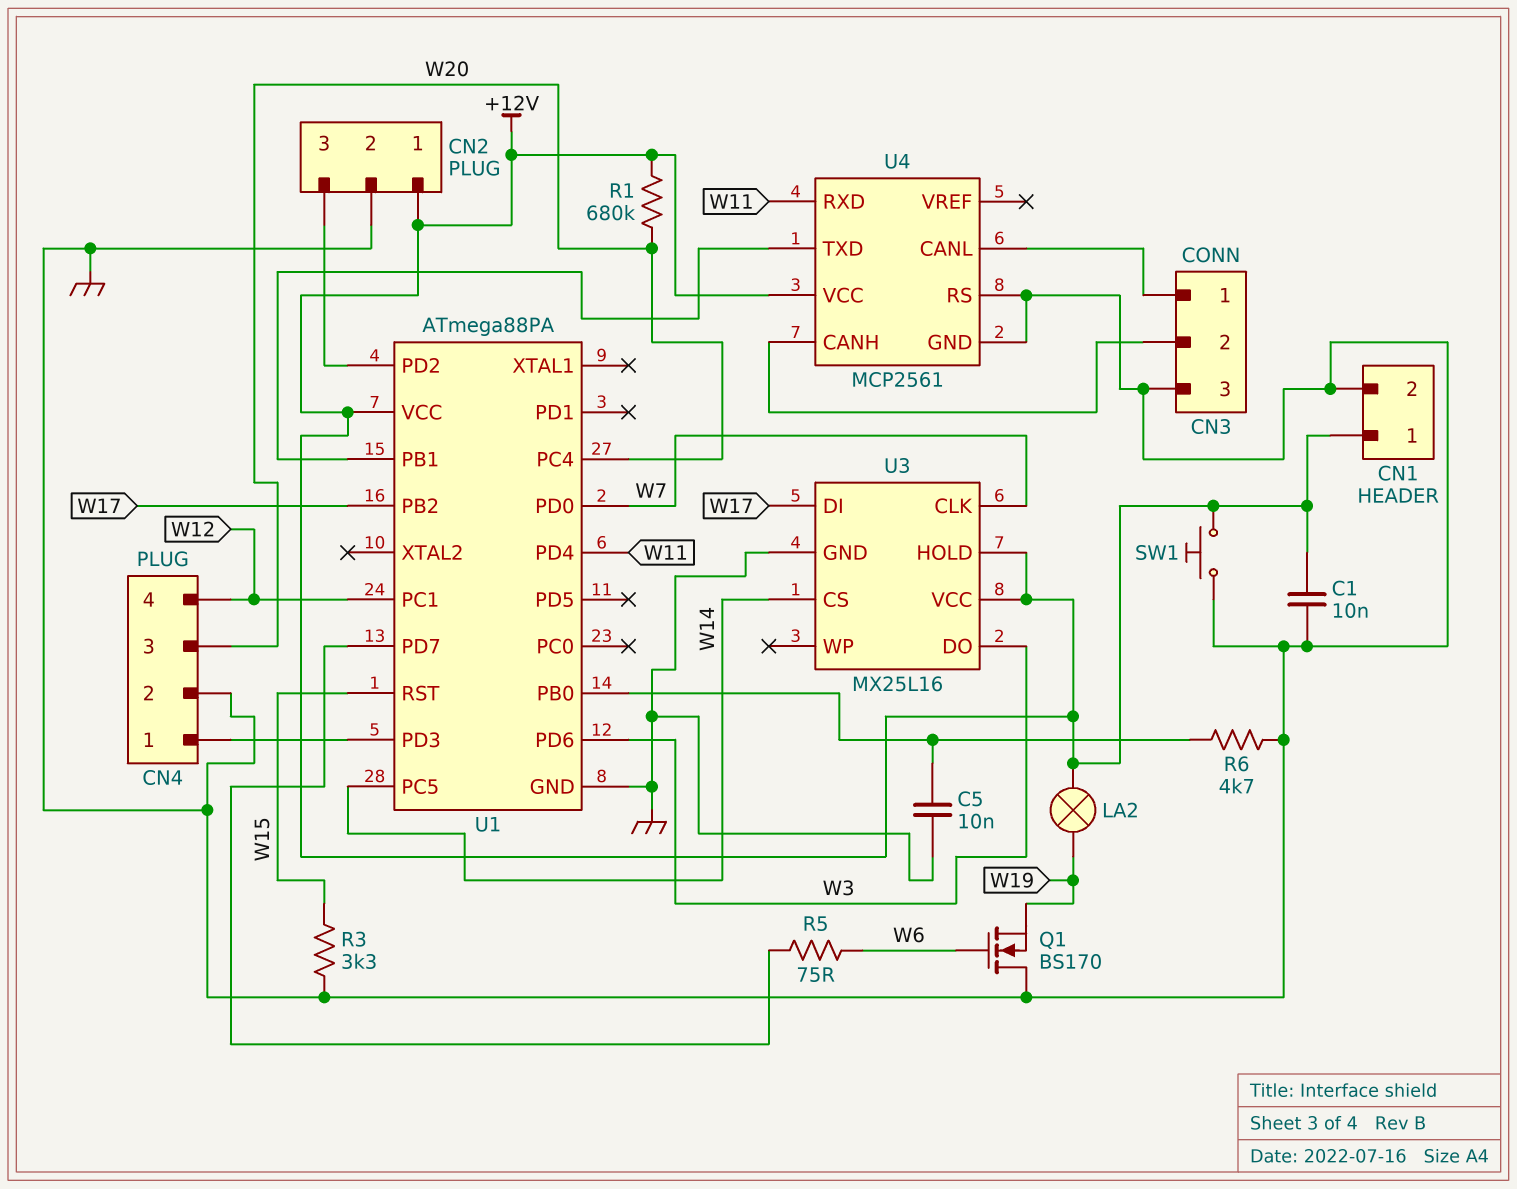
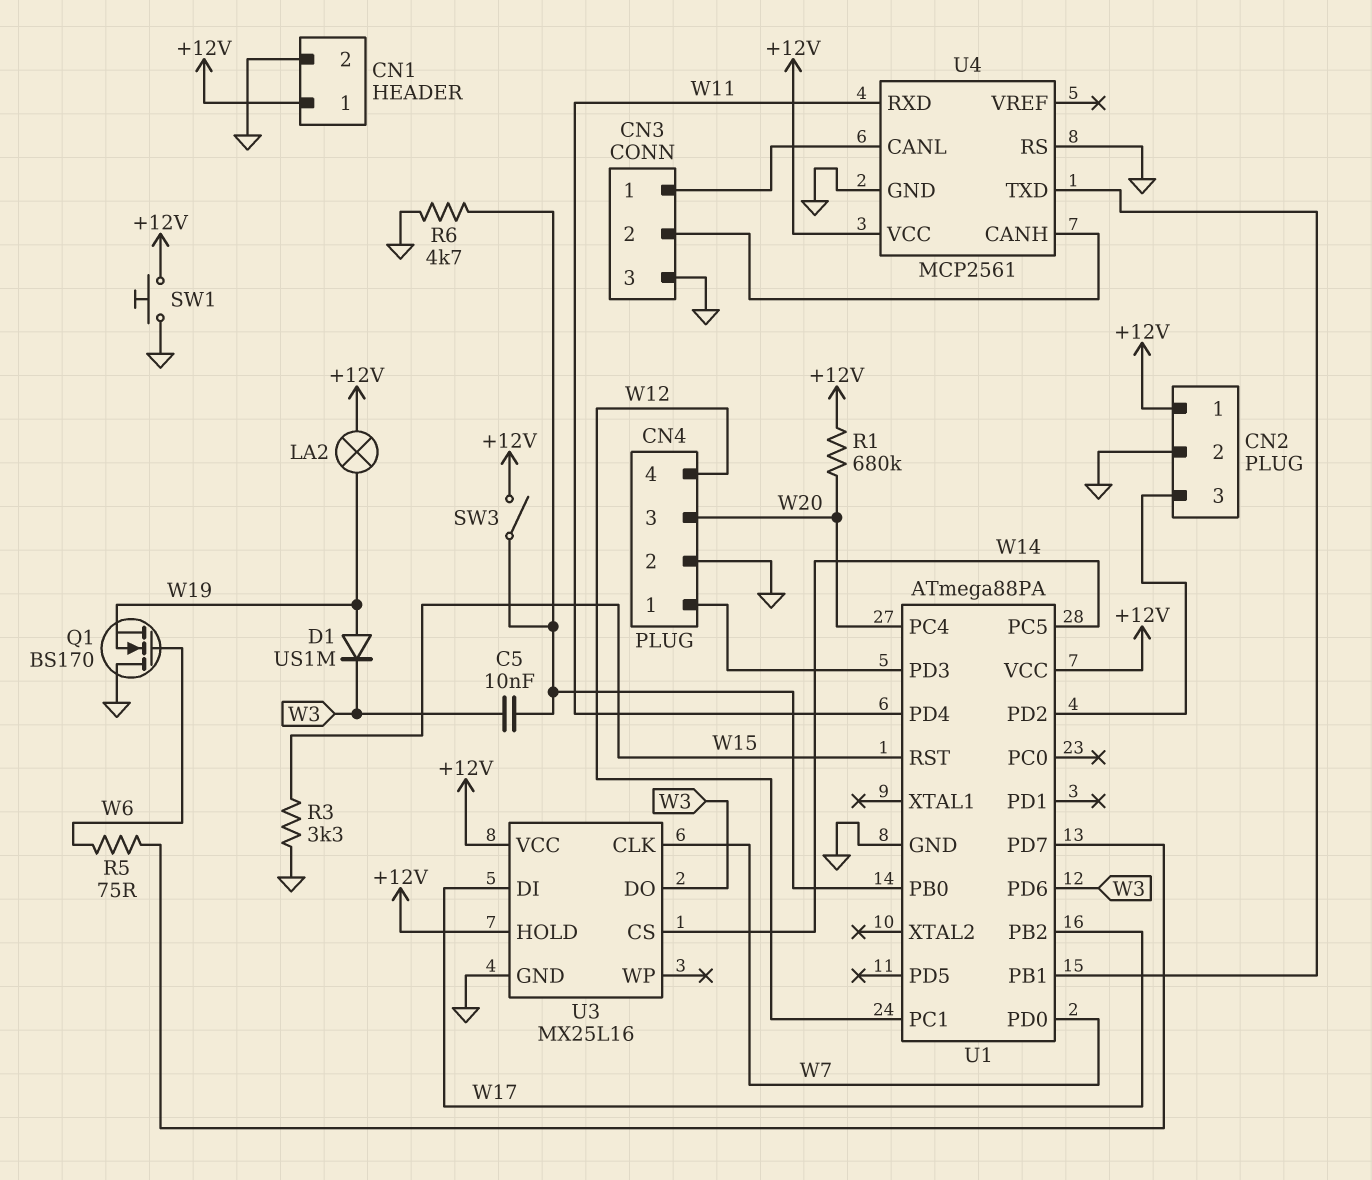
C1: 10nF (+12V, GND) -> none
C5: 10nF (GND, U1/PB0) -> 10nF (U1/PB0, W3)
D1: none -> diode US1M (A W19, K W3)
SW3: none -> switch (+12V, U1/PB0)

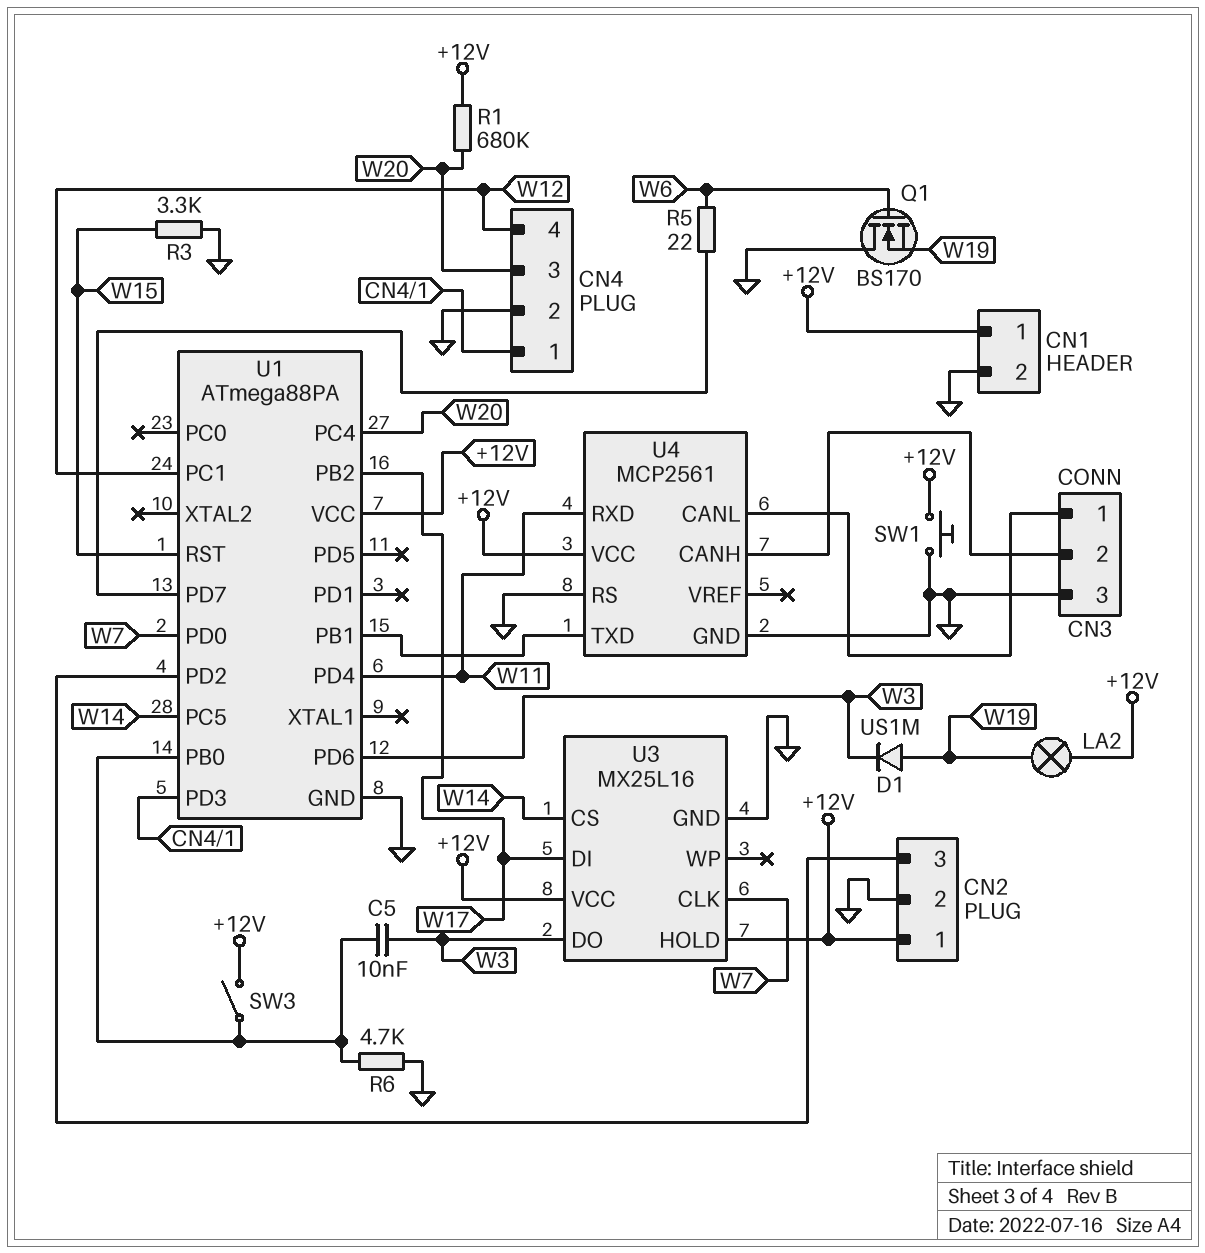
R5: 75 (U1/PD7, W6) -> 22 (U1/PD7, W6)

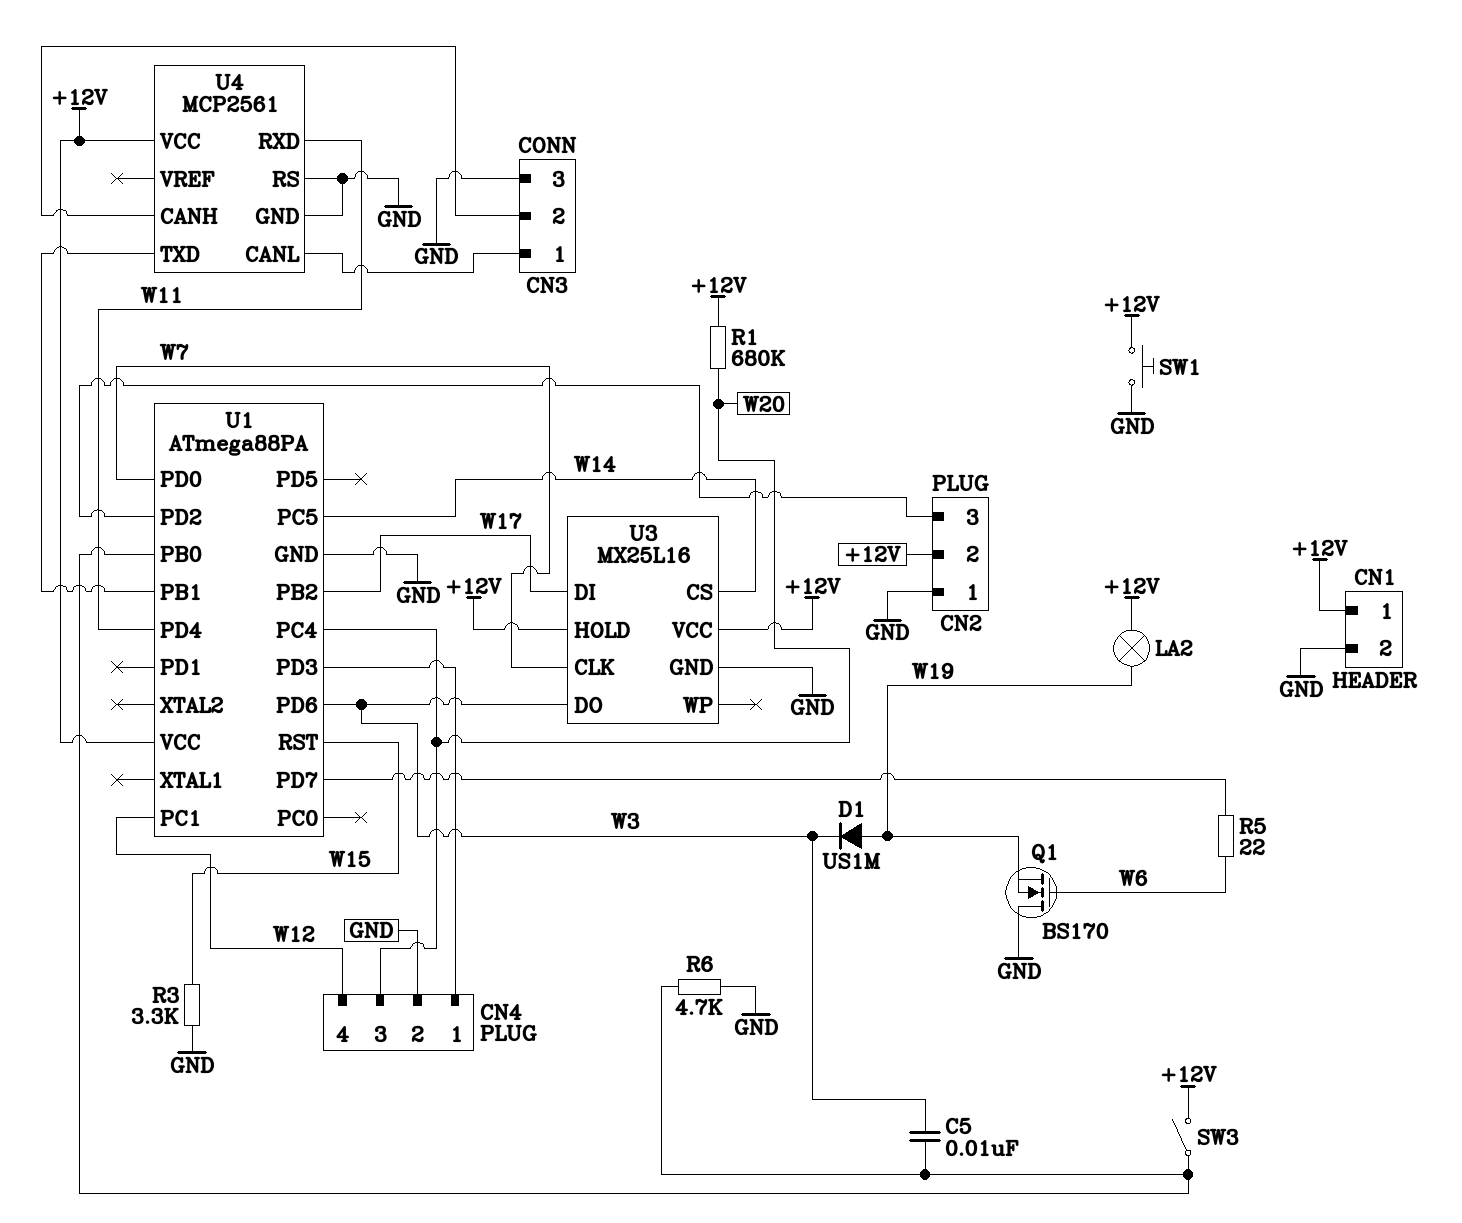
CN2 pin 1: +12V -> GND
CN2 pin 2: GND -> +12V

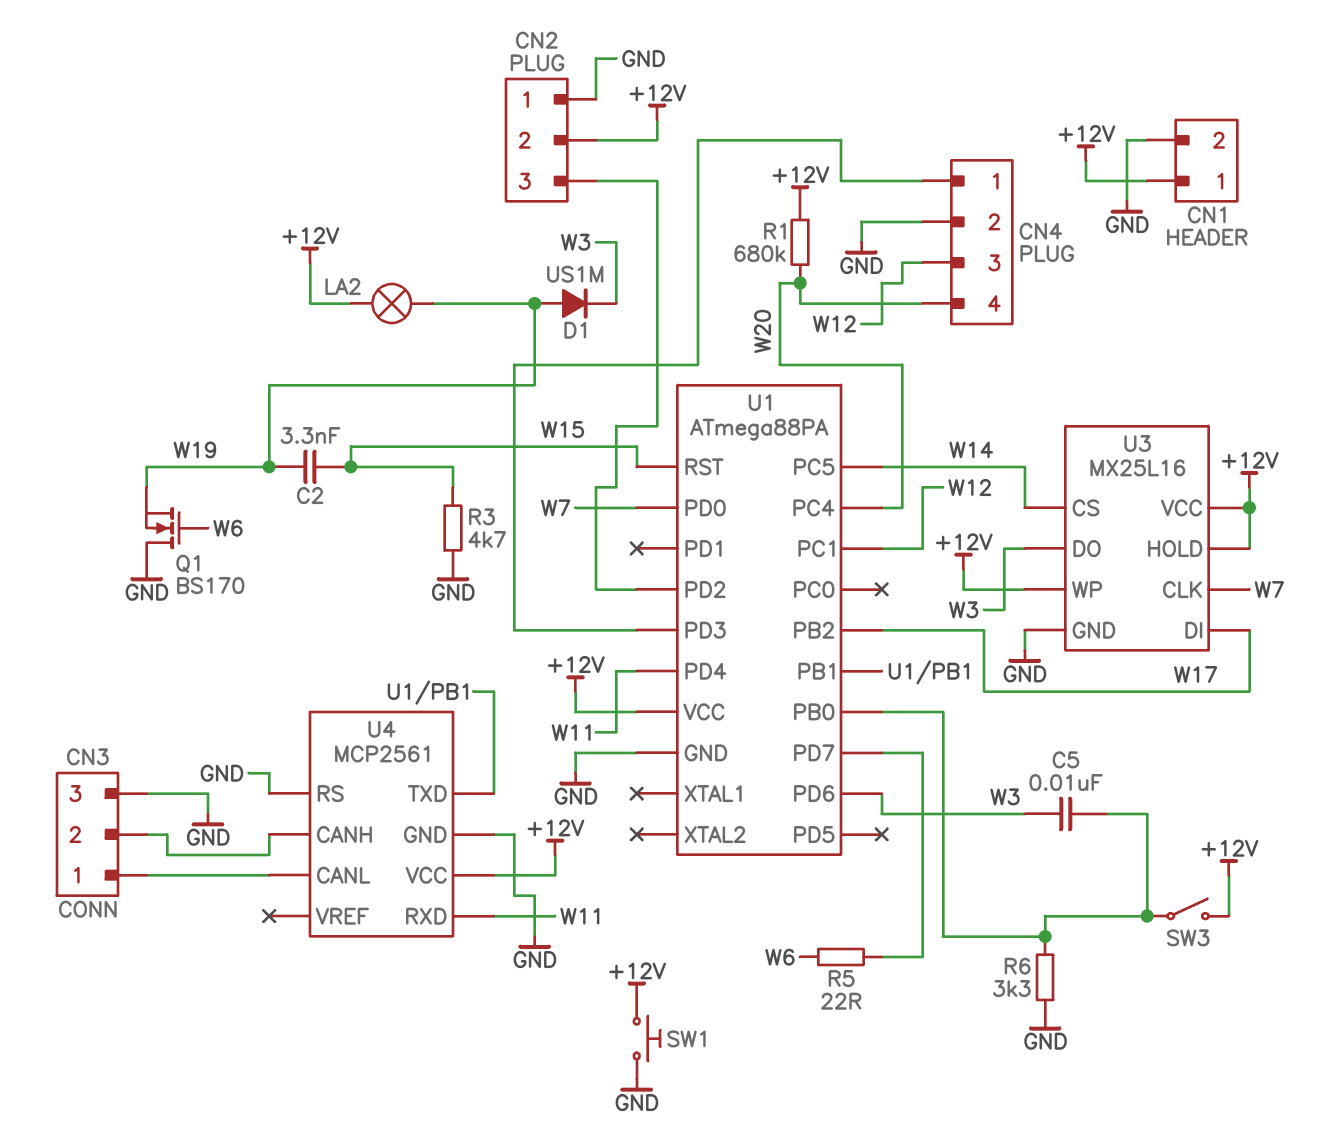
C2: none -> 3.3nF (W15, W19)
CN4 pin 3: W20 -> W12
CN4 pin 4: W12 -> W20
R3: 3.3k (GND, W15) -> 4.7k (GND, W15)
R6: 4.7k (GND, U1/PB0) -> 3.3k (GND, U1/PB0)
U3 pin WP: none -> +12V

